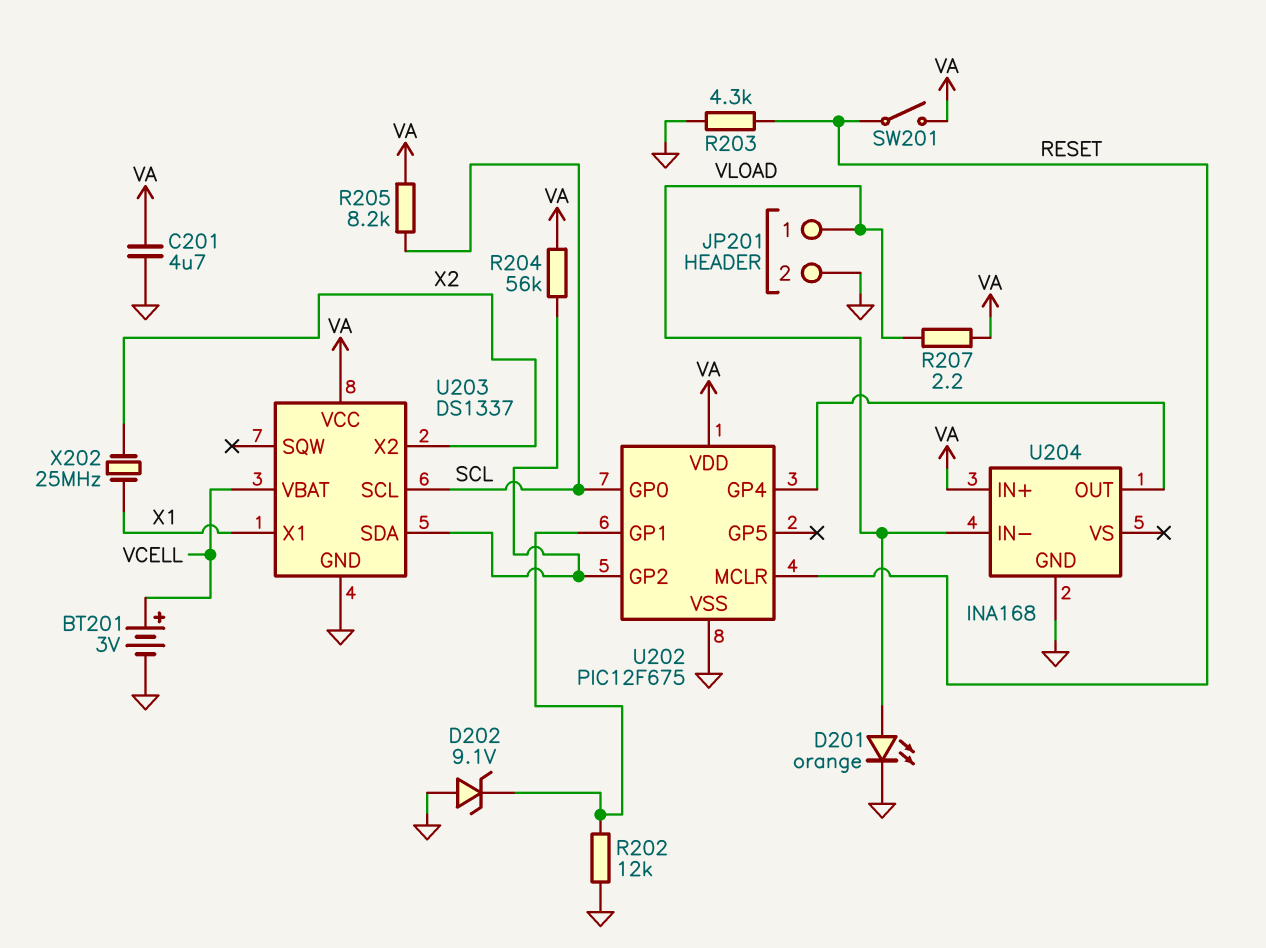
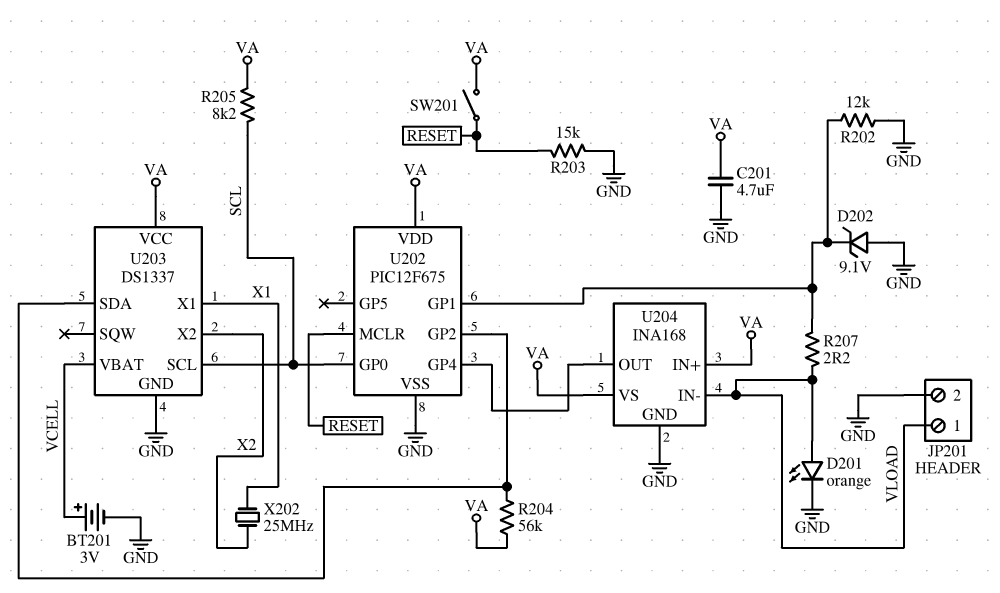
R203: 4.3k (GND, RESET) -> 15k (GND, RESET)
R207: 2.2 (VA, VLOAD) -> 2.2 (U202/GP1, VLOAD)
U204 pin VS: none -> VA

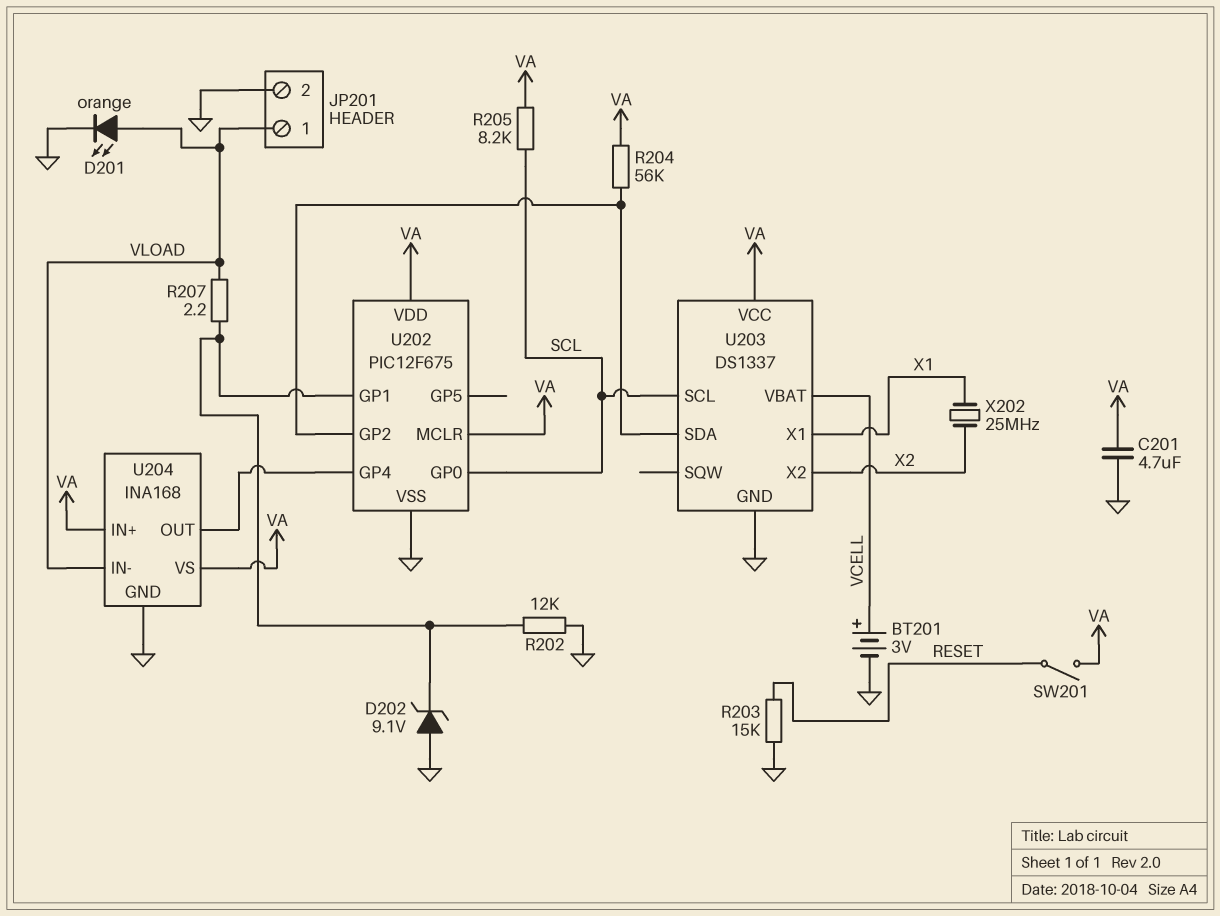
U202 pin MCLR: RESET -> VA

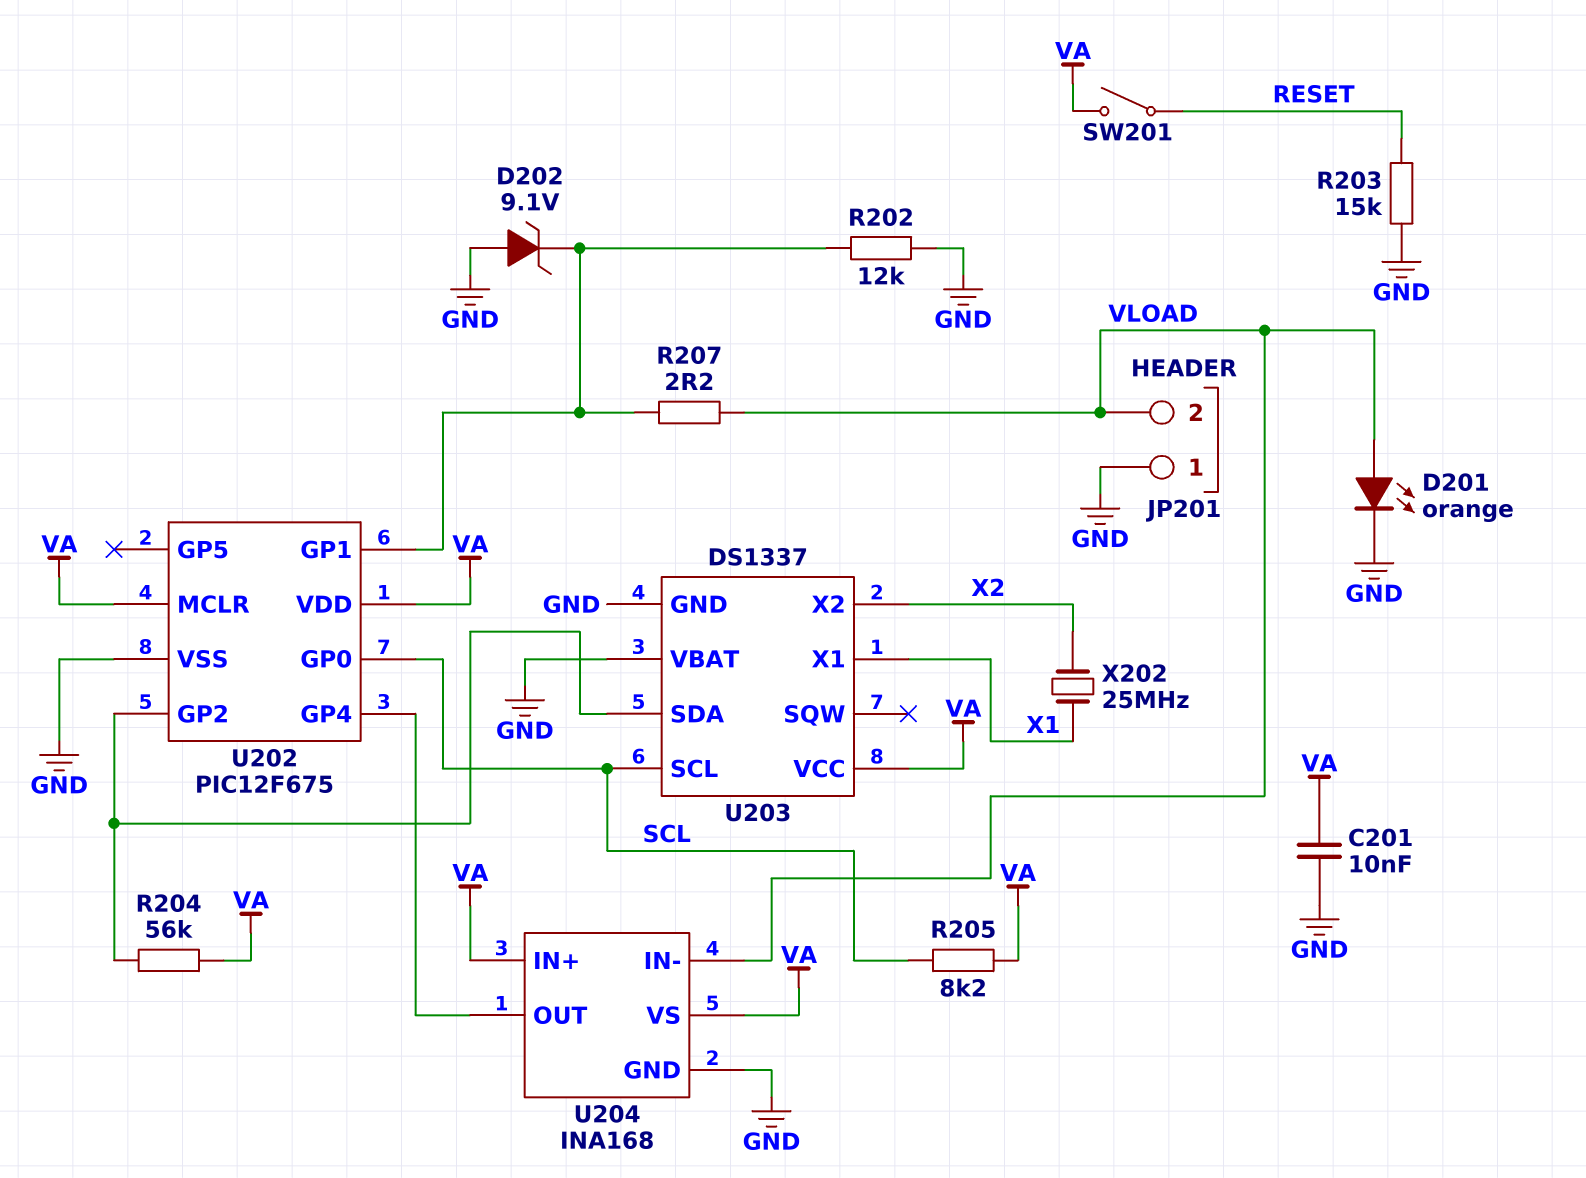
BT201: 3V (plus VCELL, minus GND) -> none
C201: 4.7uF (GND, VA) -> 10nF (GND, VA)
JP201 pin 1: VLOAD -> GND
JP201 pin 2: GND -> VLOAD
U203 pin VBAT: VCELL -> GND

